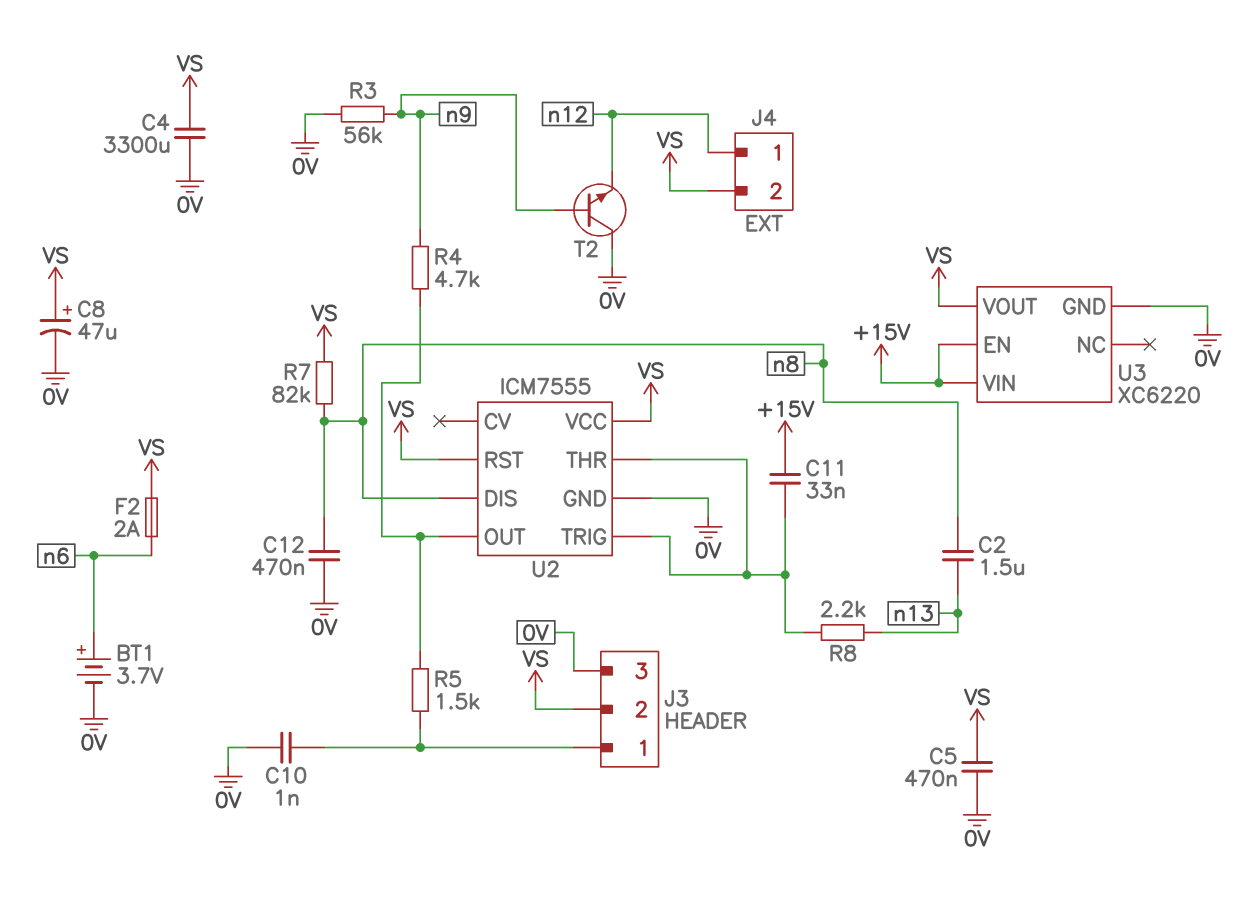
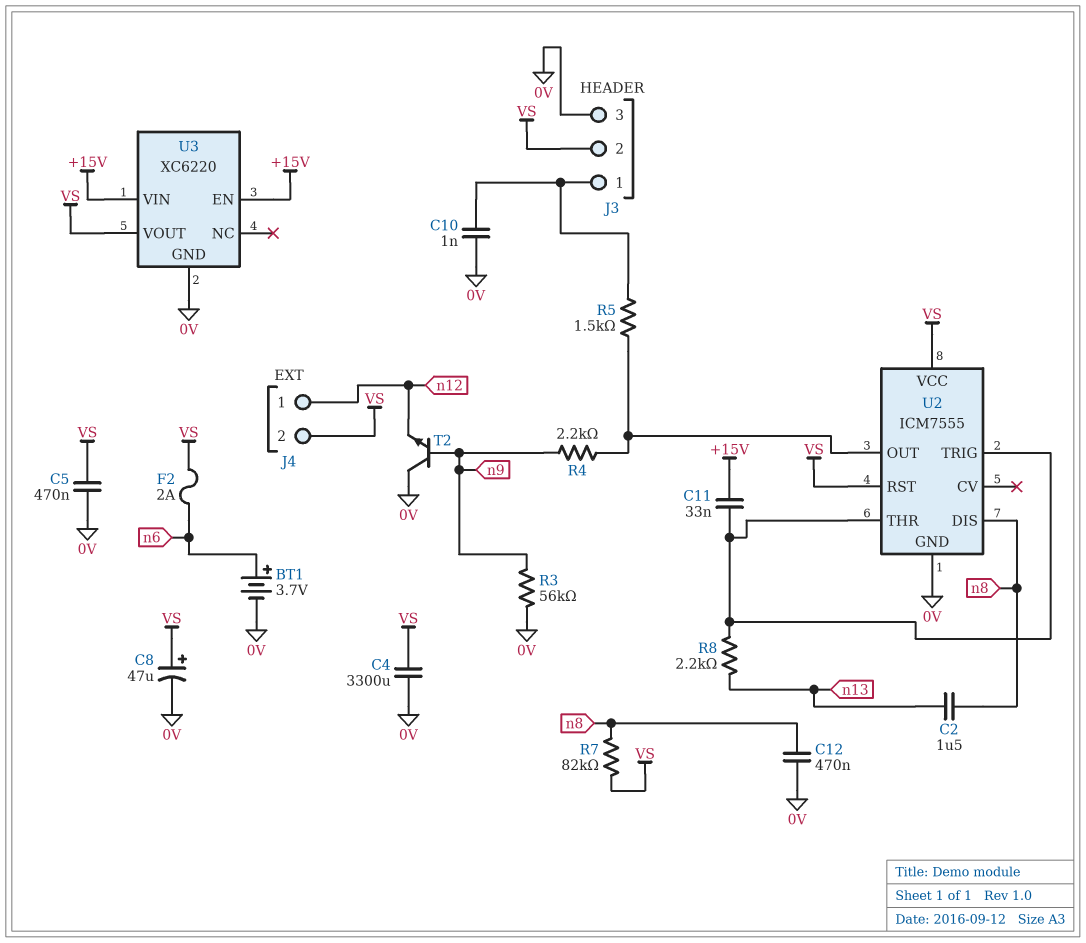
R4: 4.7k (U2/OUT, n9) -> 2.2k (U2/OUT, n9)

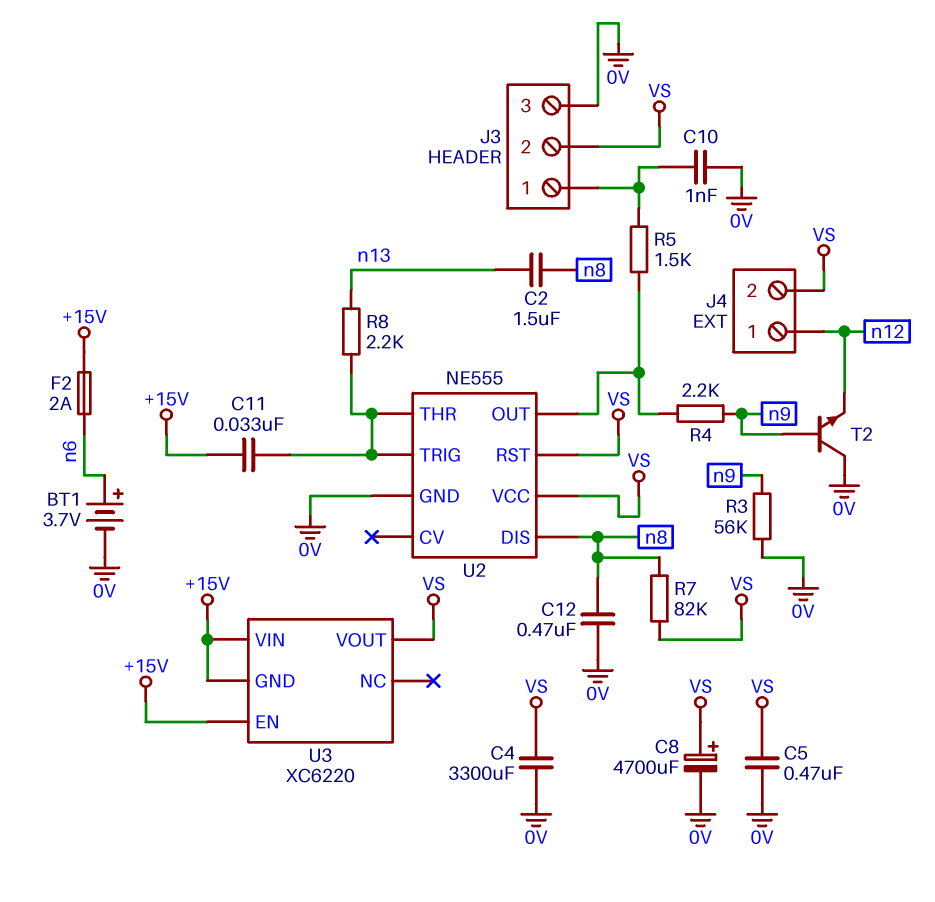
C8: 47uF (plus VS, minus 0V) -> 4700uF (plus VS, minus 0V)
F2: 2A (VS, n6) -> 2A (+15V, n6)
U2: ICM7555 -> NE555
U3 pin GND: 0V -> +15V

